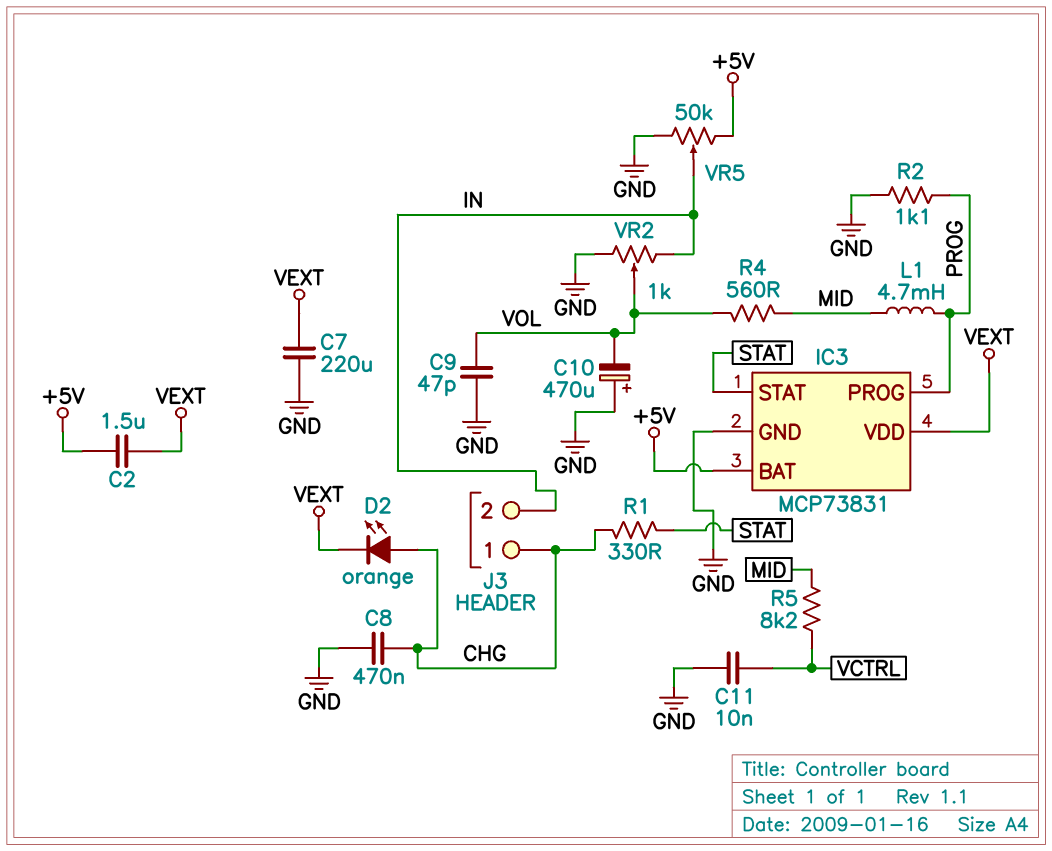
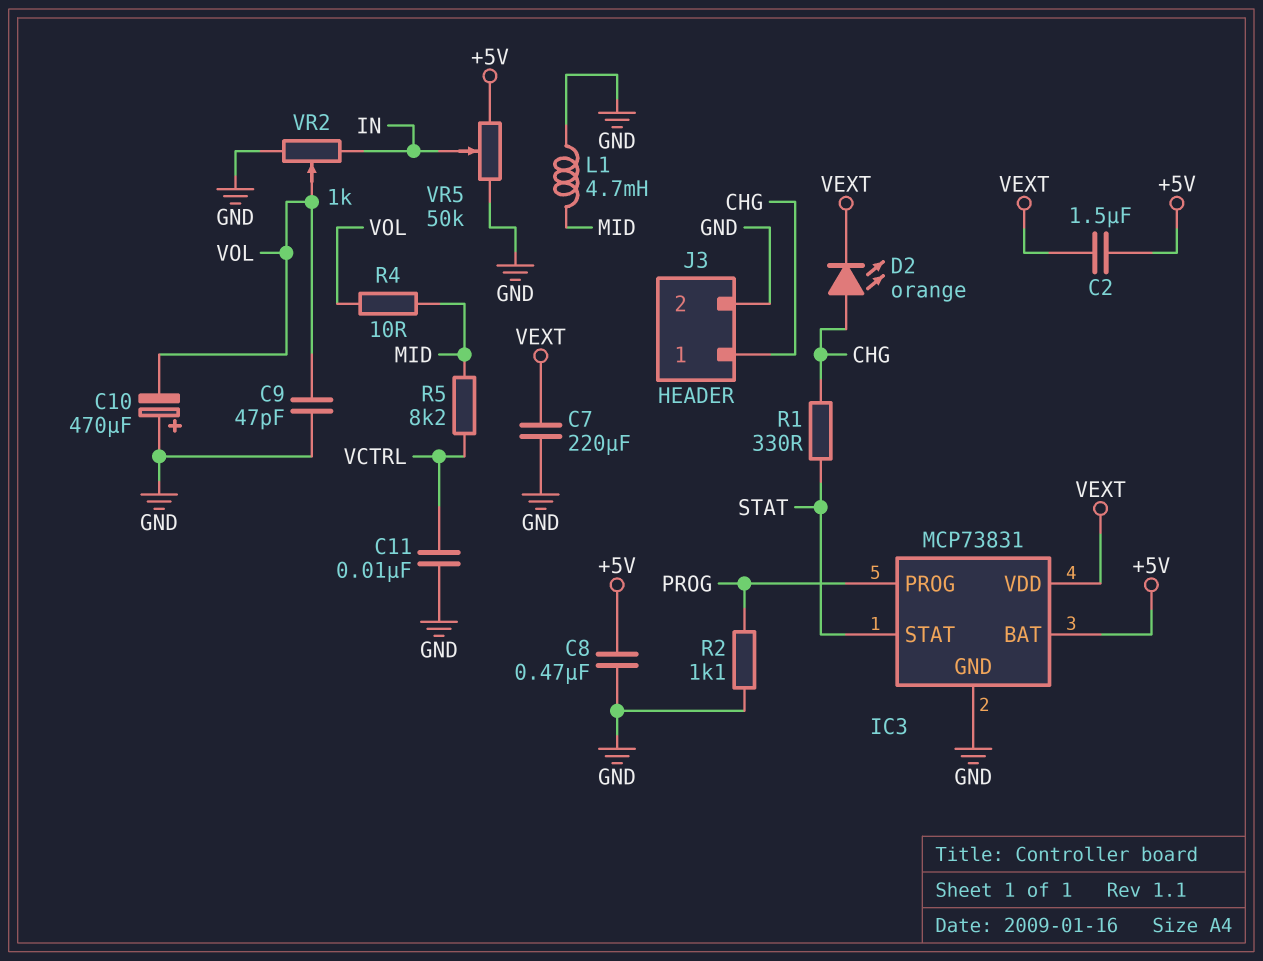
C8: 470nF (CHG, GND) -> 470nF (+5V, GND)
J3 pin 2: IN -> GND
L1: 4.7mH (MID, PROG) -> 4.7mH (GND, MID)
R4: 560 (MID, VOL) -> 10 (MID, VOL)

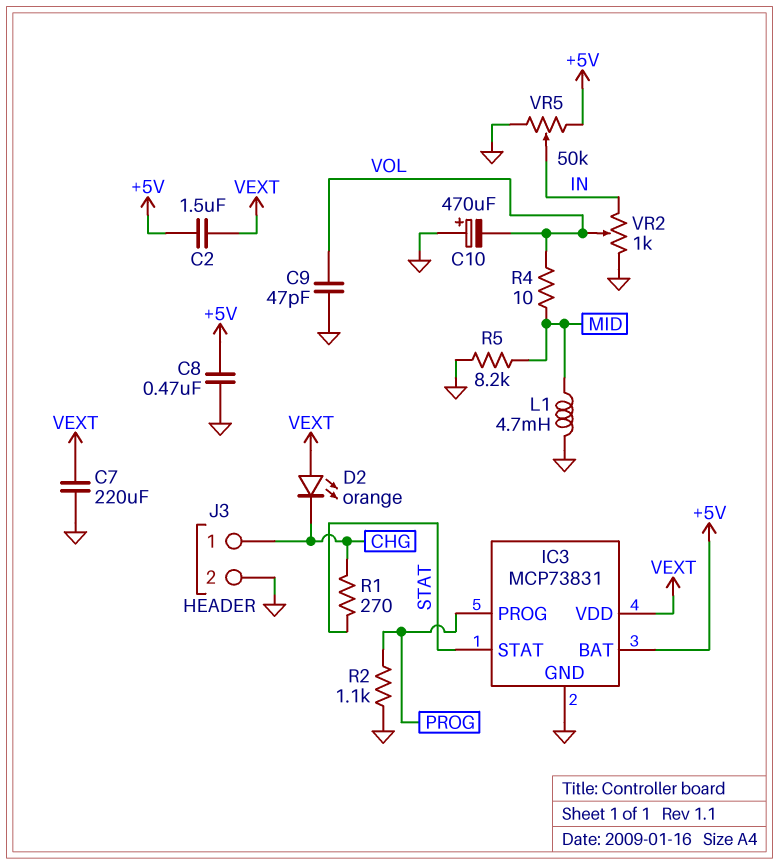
C11: 10nF (GND, VCTRL) -> none
D2: LED orange (A CHG, K VEXT) -> LED orange (A VEXT, K CHG)
R1: 330 (CHG, STAT) -> 270 (CHG, STAT)
R5: 8.2k (MID, VCTRL) -> 8.2k (GND, MID)

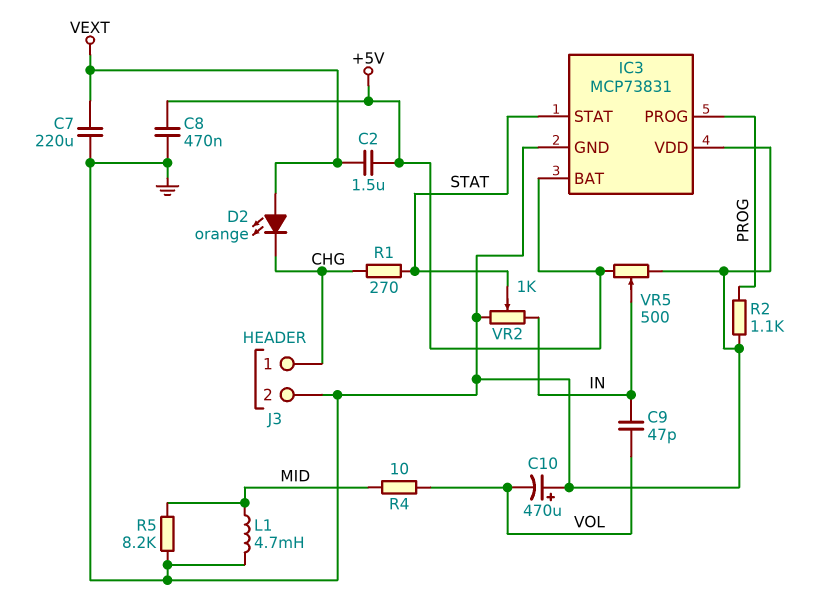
C9: 47pF (GND, VOL) -> 47pF (IN, VOL)
IC3 pin VDD: VEXT -> GND
VR2: 1k (GND, IN, wiper VOL) -> 1k (GND, IN, wiper STAT)
VR5: 50k (+5V, GND, wiper IN) -> 500 (+5V, GND, wiper IN)

